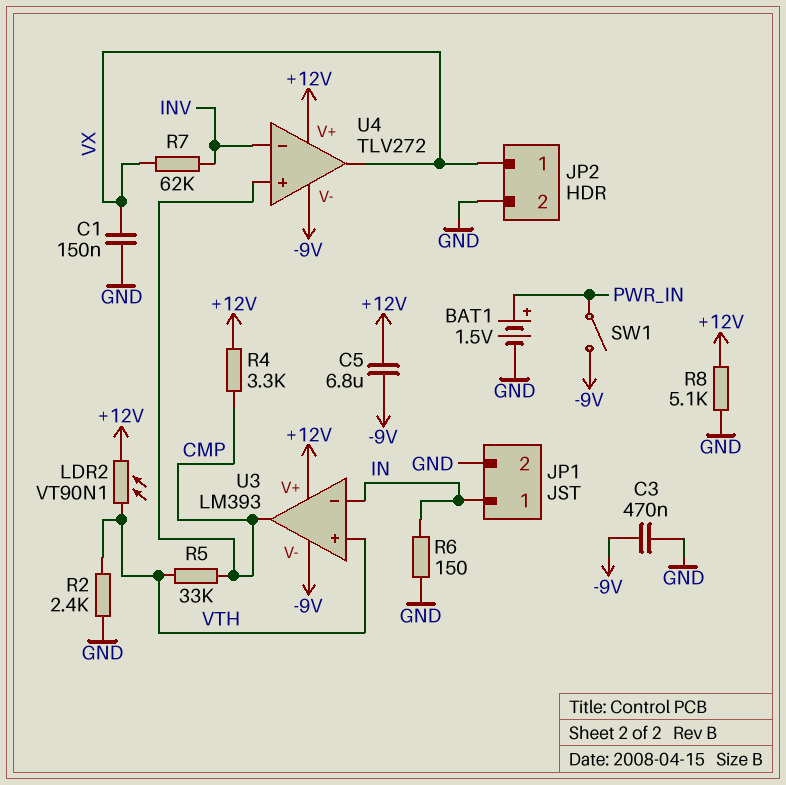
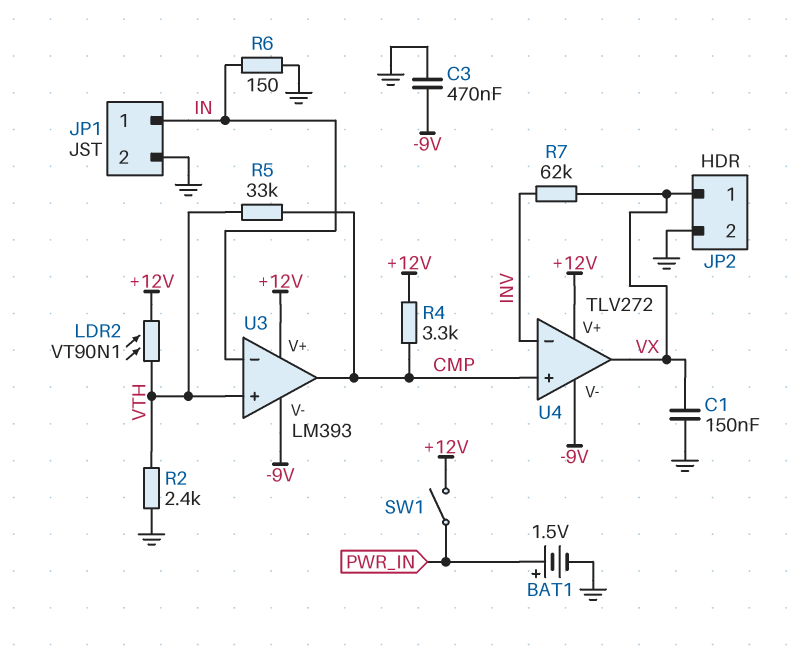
C5: 6.8uF (+12V, -9V) -> none
R8: 5.1k (+12V, GND) -> none
SW1: switch (-9V, PWR_IN) -> switch (+12V, PWR_IN)

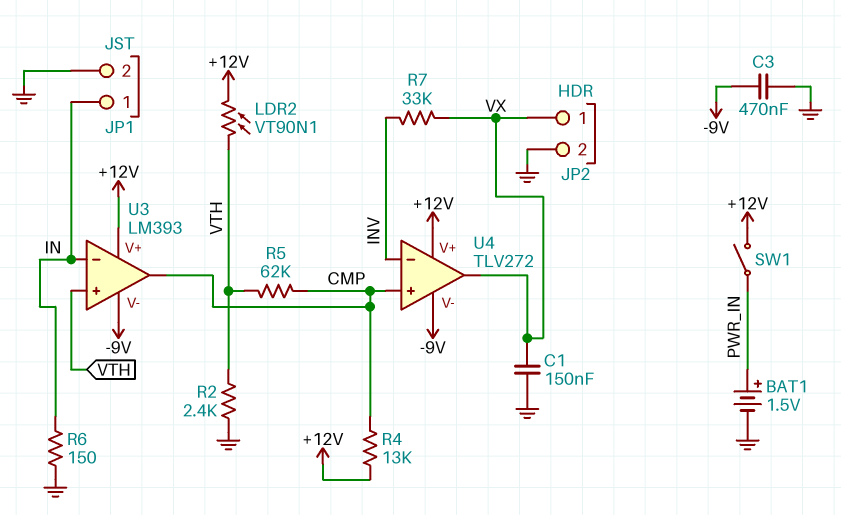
R4: 3.3k (+12V, CMP) -> 13k (+12V, CMP)
R5: 33k (CMP, VTH) -> 62k (CMP, VTH)
R7: 62k (INV, VX) -> 33k (INV, VX)

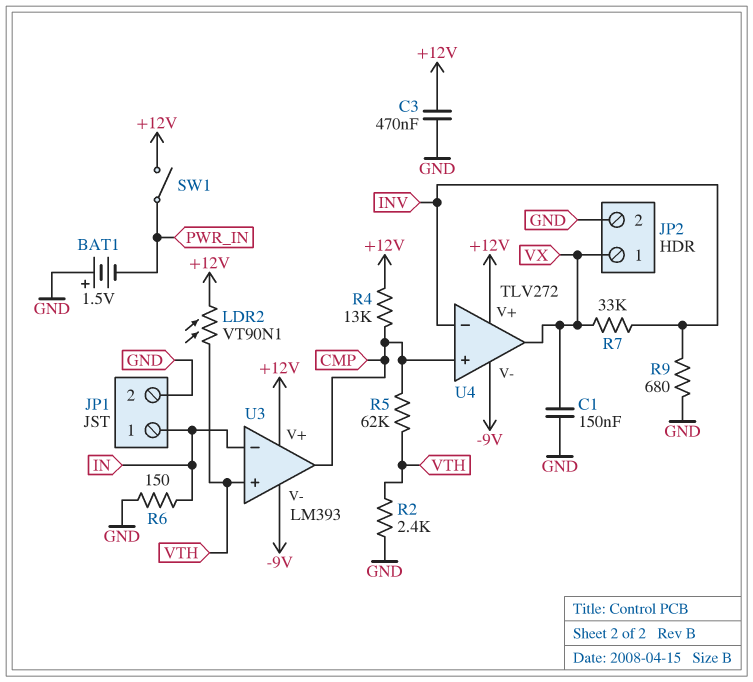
BAT1: 1.5V (plus PWR_IN, minus GND) -> 1.5V (plus GND, minus PWR_IN)
C3: 470nF (-9V, GND) -> 470nF (+12V, GND)
R9: none -> 680 (GND, INV)

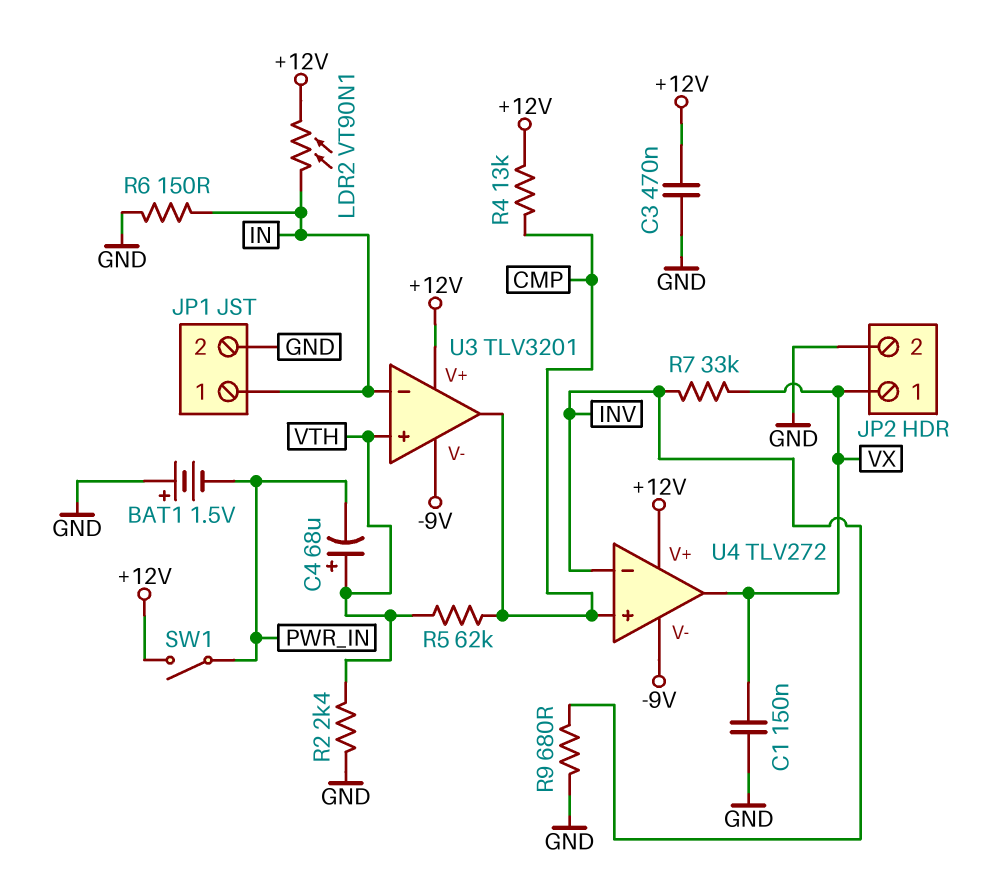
C4: none -> 68uF (plus VTH, minus PWR_IN)
LDR2: VT90N1 (+12V, VTH) -> VT90N1 (+12V, IN)
U3: LM393 -> TLV3201

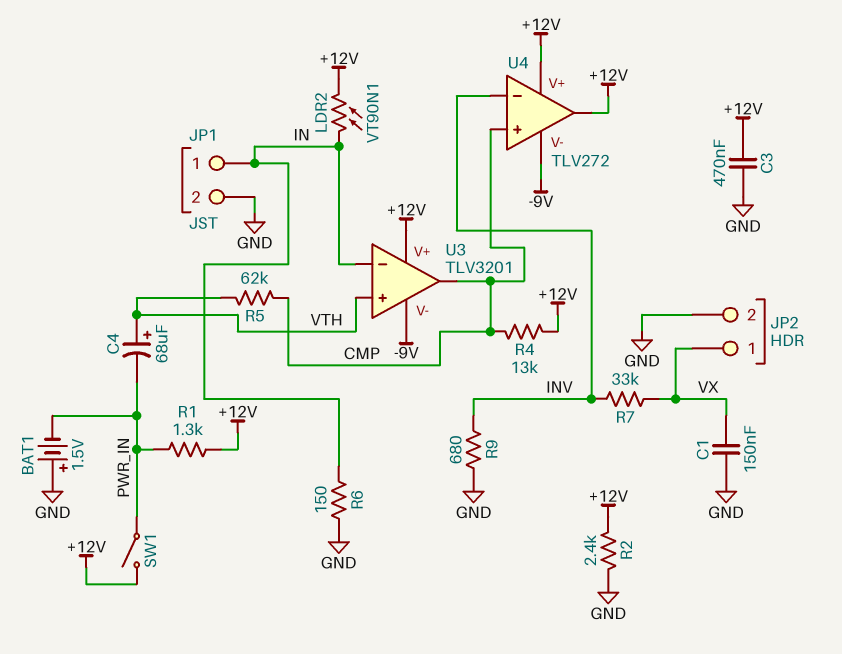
R1: none -> 1.3k (+12V, PWR_IN)
R2: 2.4k (GND, VTH) -> 2.4k (+12V, GND)
U4 pin out: VX -> +12V

